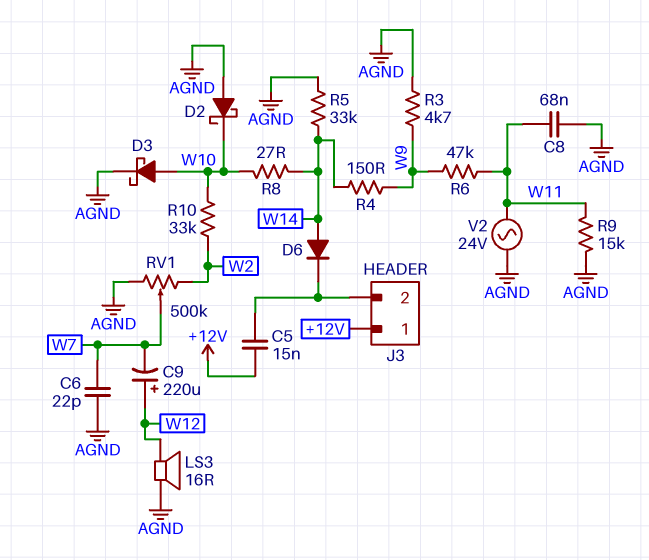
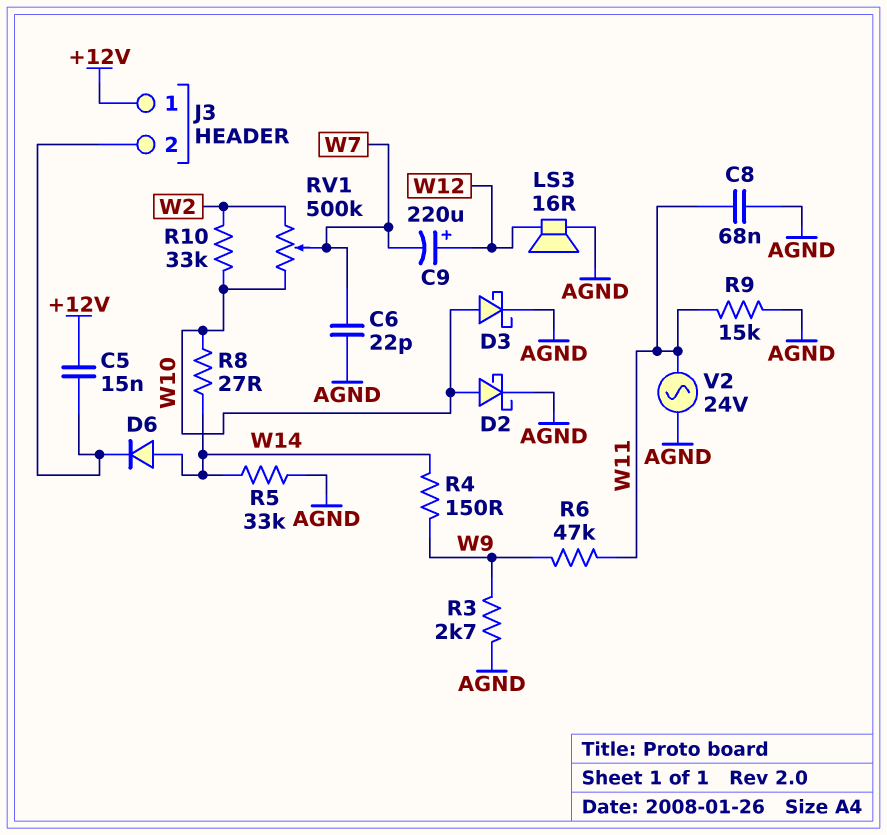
D2: schottky (A AGND, K W10) -> schottky (A W10, K AGND)
R3: 4.7k (AGND, W9) -> 2.7k (AGND, W9)
RV1: 500k (AGND, W2, wiper W7) -> 500k (W2, W10, wiper W7)

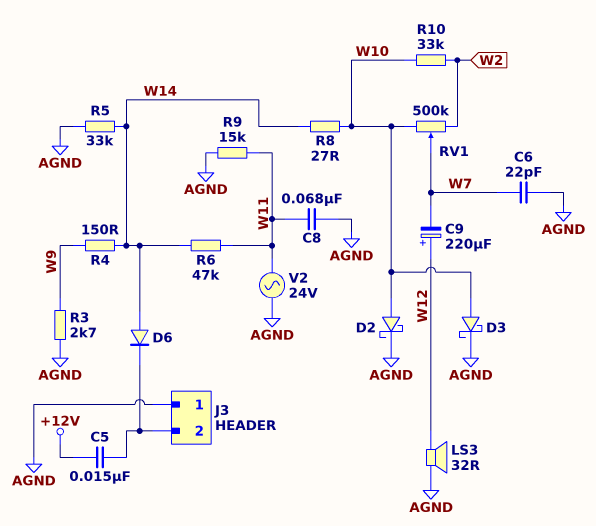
J3 pin 1: +12V -> AGND
LS3: speaker 16R (AGND, W12) -> speaker 32R (AGND, W12)
R6: 47k (W9, W11) -> 47k (W11, W14)

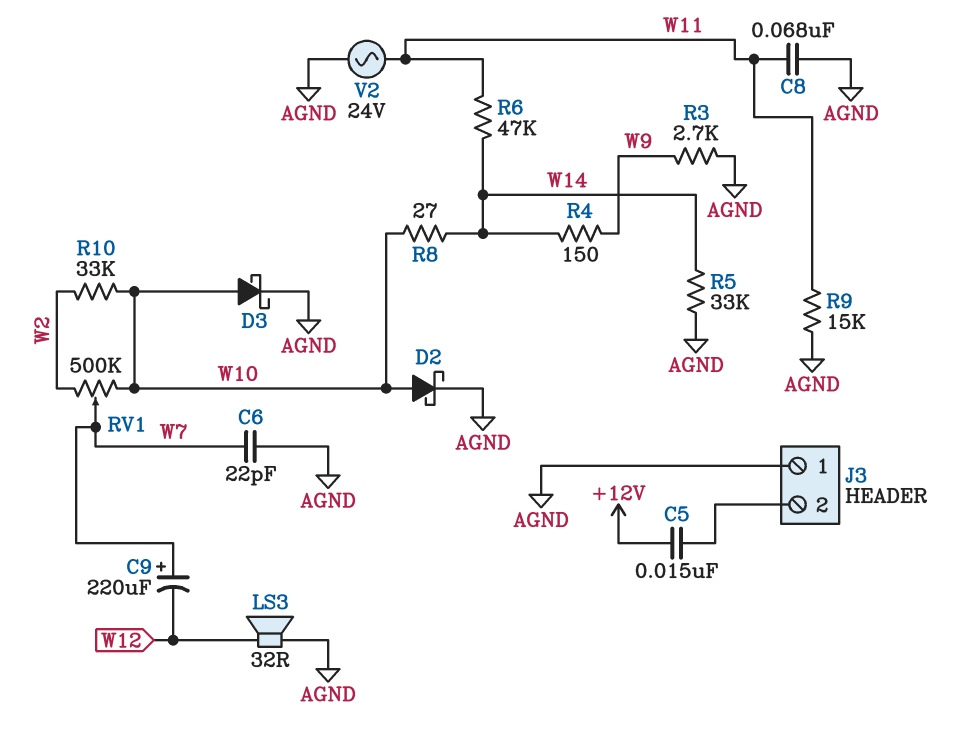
C9: 220uF (plus W12, minus W7) -> 220uF (plus W7, minus W12)
D6: diode (A W14, K J3/2) -> none

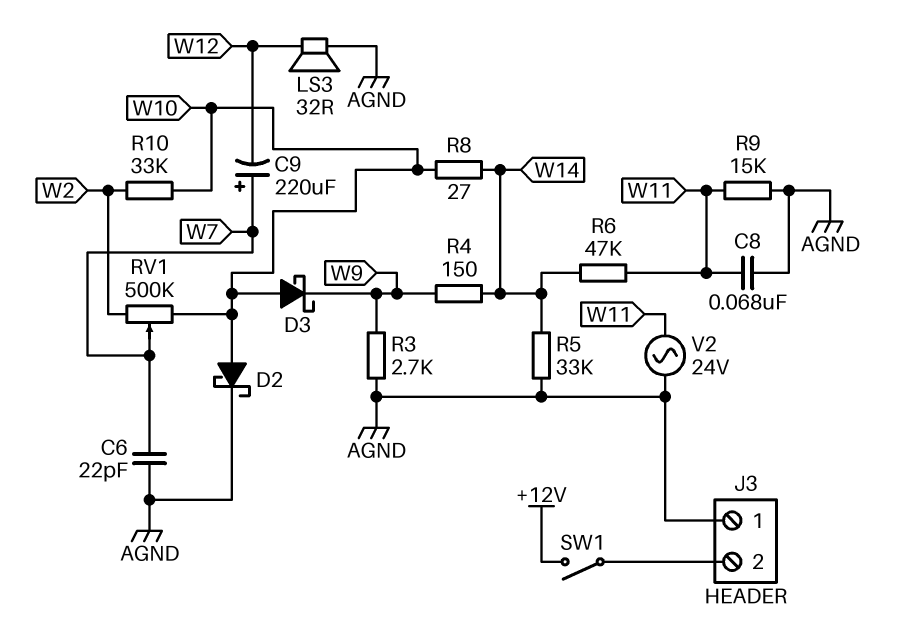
C5: 15nF (+12V, J3/2) -> none
D3: schottky (A W10, K AGND) -> schottky (A W10, K W9)
SW1: none -> switch (+12V, J3/2)

